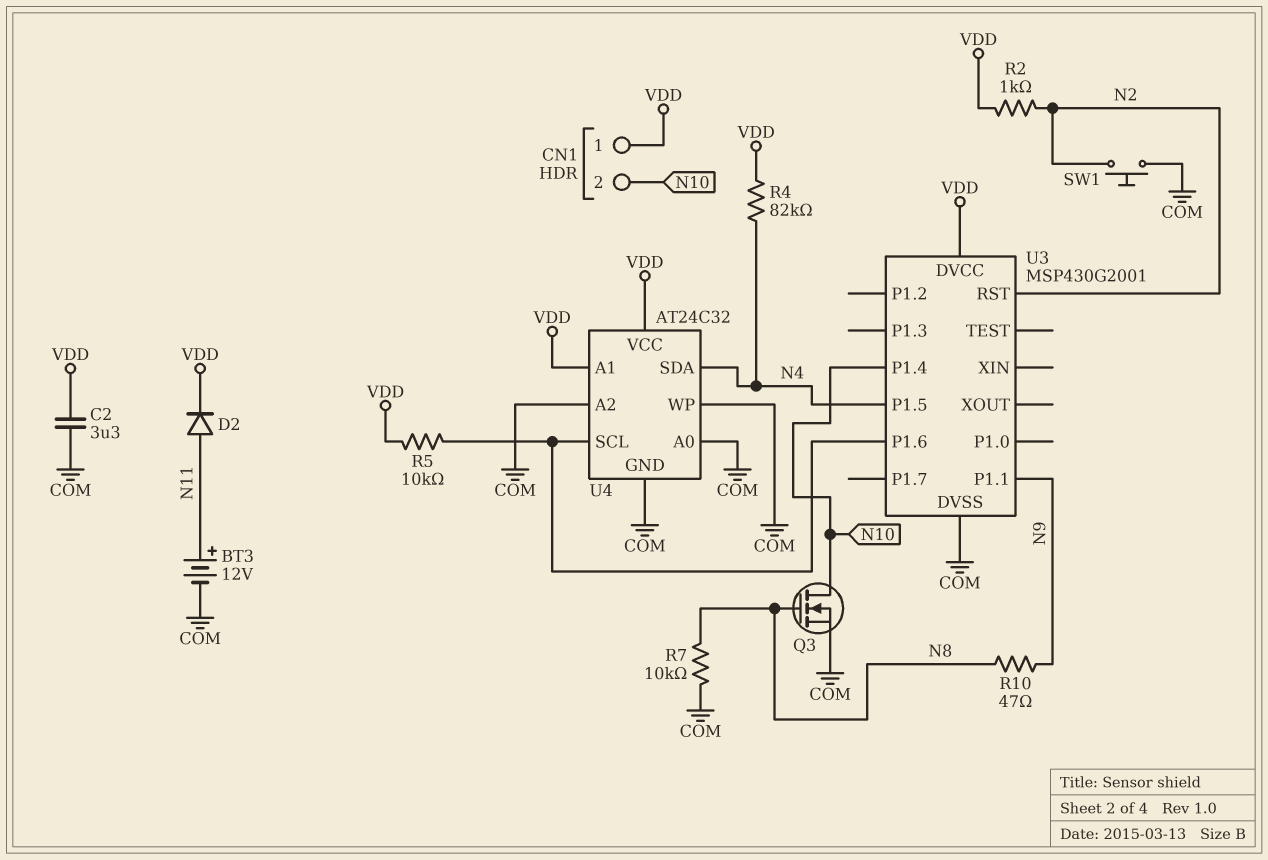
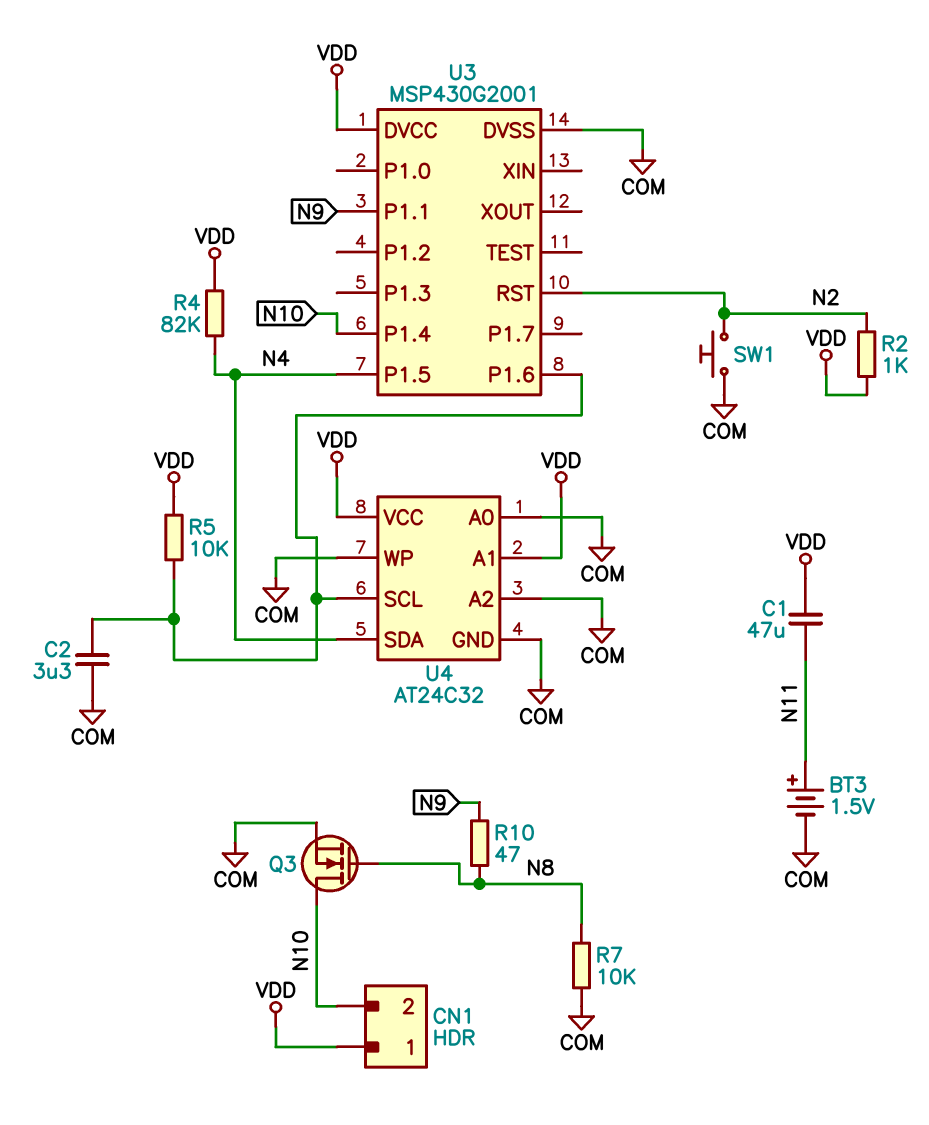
BT3: 12V (plus N11, minus COM) -> 1.5V (plus N11, minus COM)
C1: none -> 47uF (N11, VDD)
C2: 3.3uF (COM, VDD) -> 3.3uF (COM, U3/P1.6)
D2: diode (A N11, K VDD) -> none

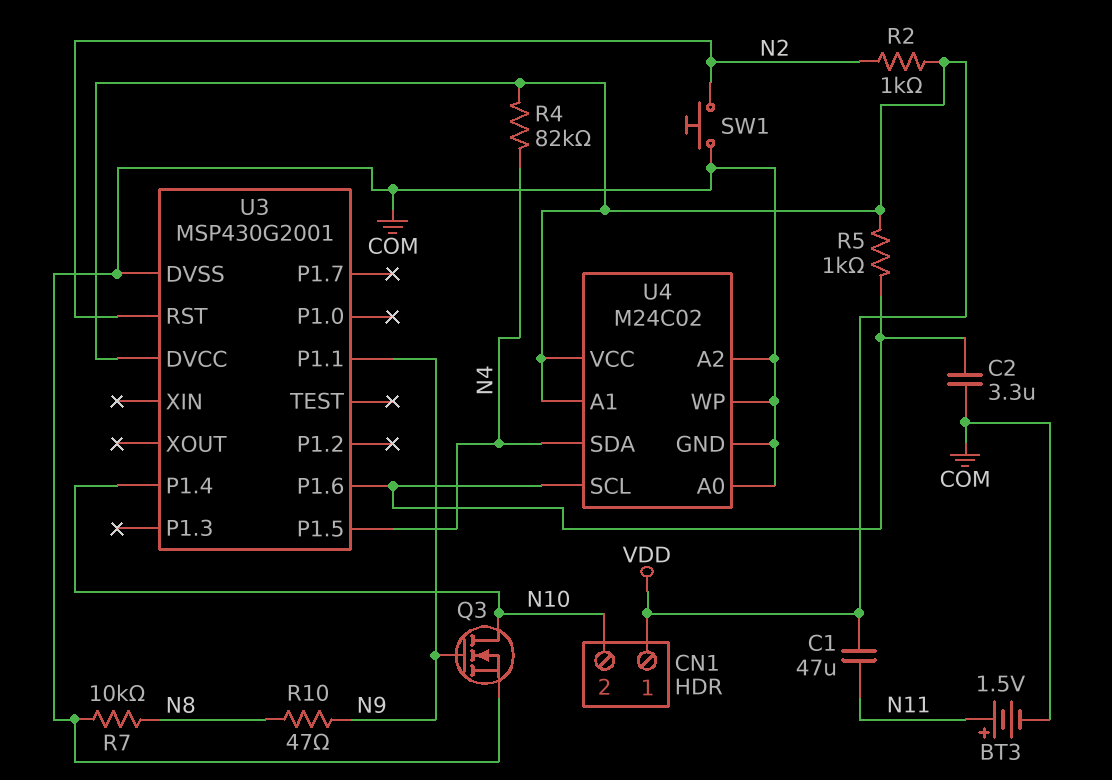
Q3: NMOS (G N8, D N10, S COM) -> NMOS (G N9, D N10, S COM)
R5: 10k (U3/P1.6, VDD) -> 1k (U3/P1.6, VDD)
U4: AT24C32 -> M24C02

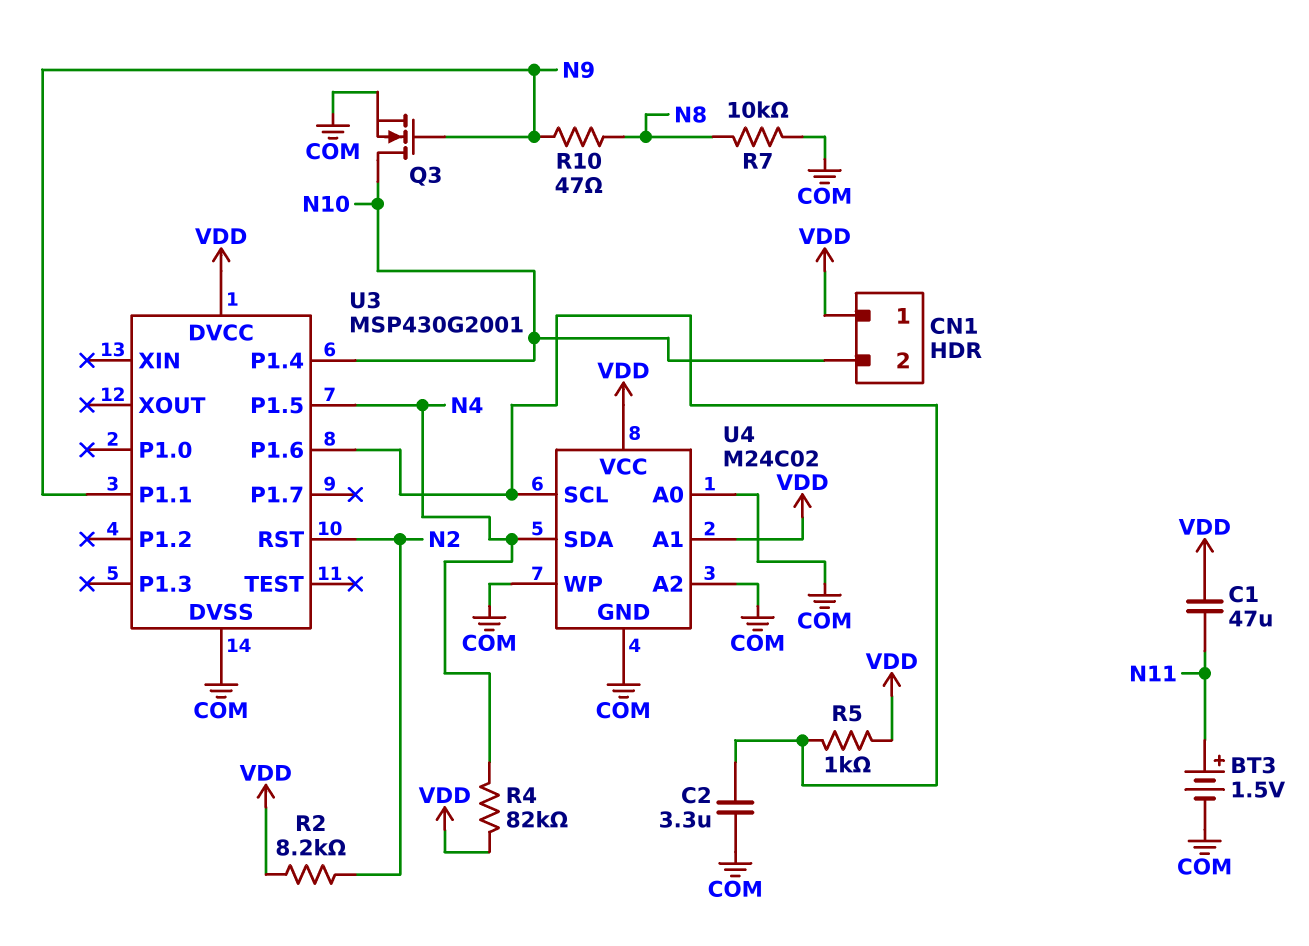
R2: 1k (N2, VDD) -> 8.2k (N2, VDD)
SW1: button (COM, N2) -> none

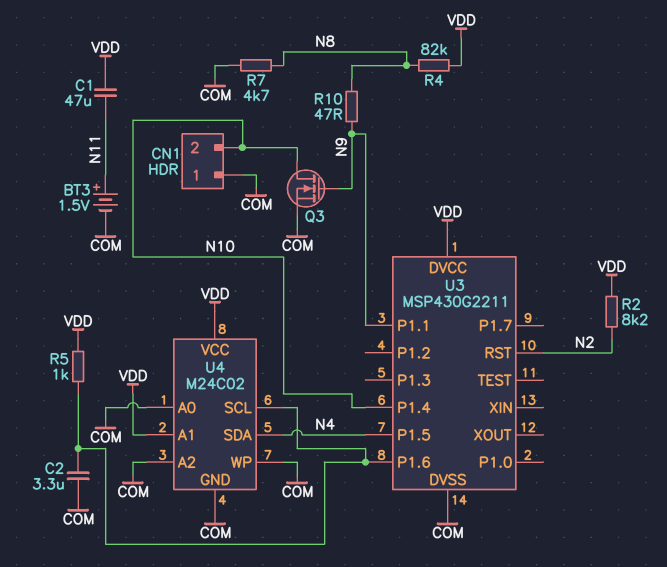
CN1 pin 1: VDD -> COM
R4: 82k (N4, VDD) -> 82k (N8, VDD)
R7: 10k (COM, N8) -> 4.7k (COM, N8)
U3: MSP430G2001 -> MSP430G2211

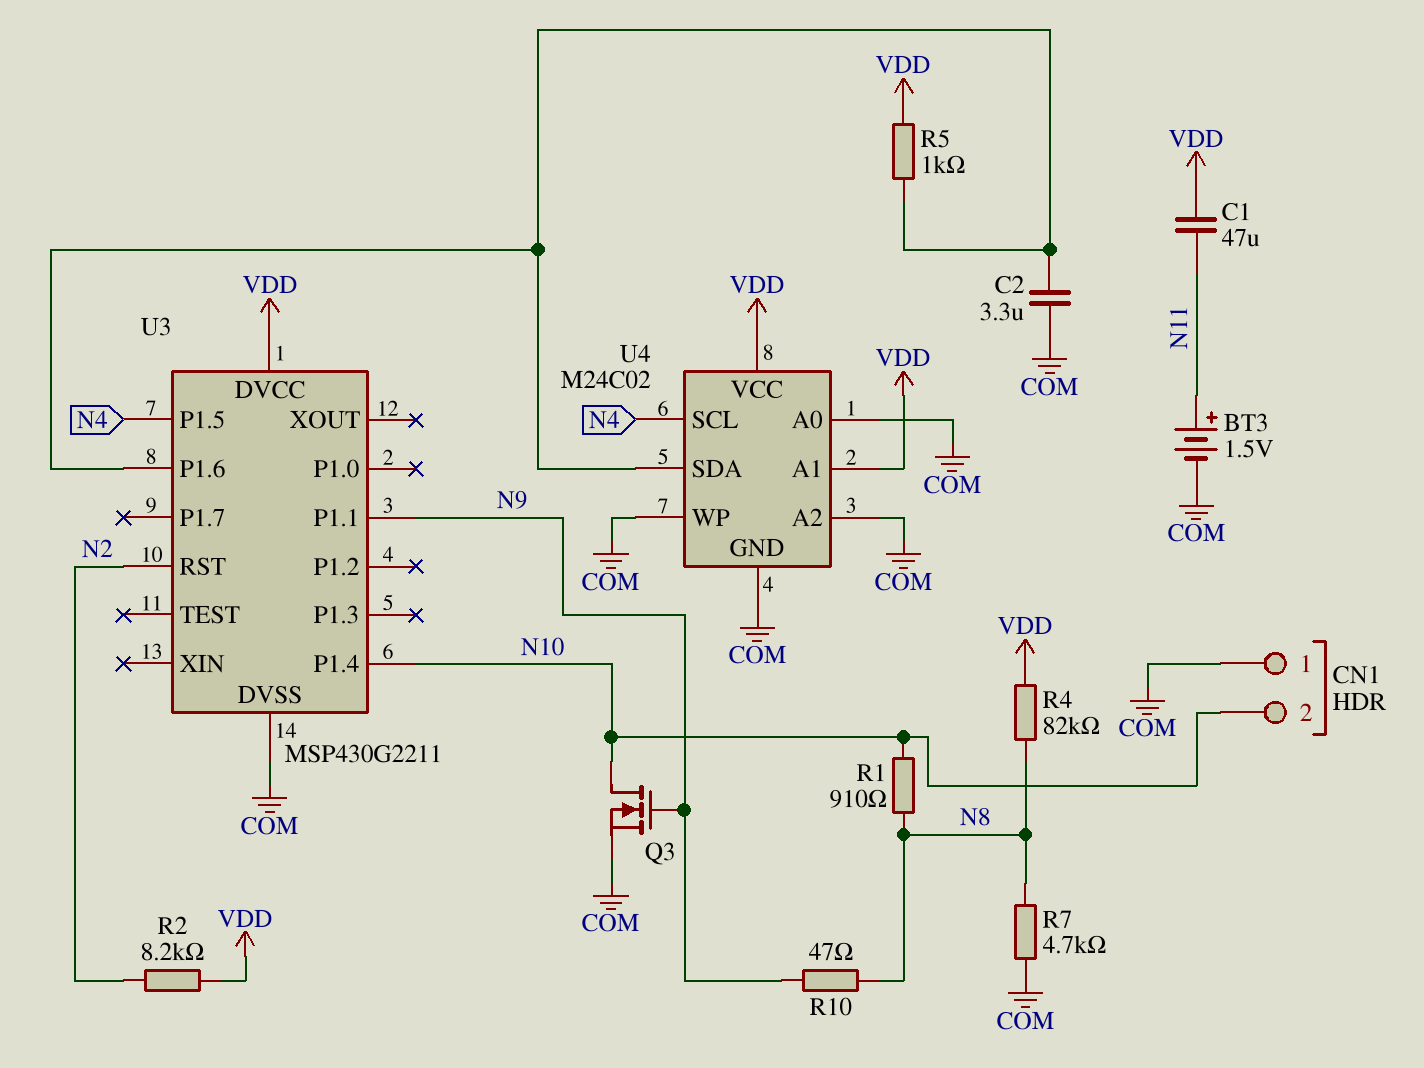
R1: none -> 910 (N8, N10)
U4 pin SCL: U3/P1.6 -> N4
U4 pin SDA: N4 -> U3/P1.6

